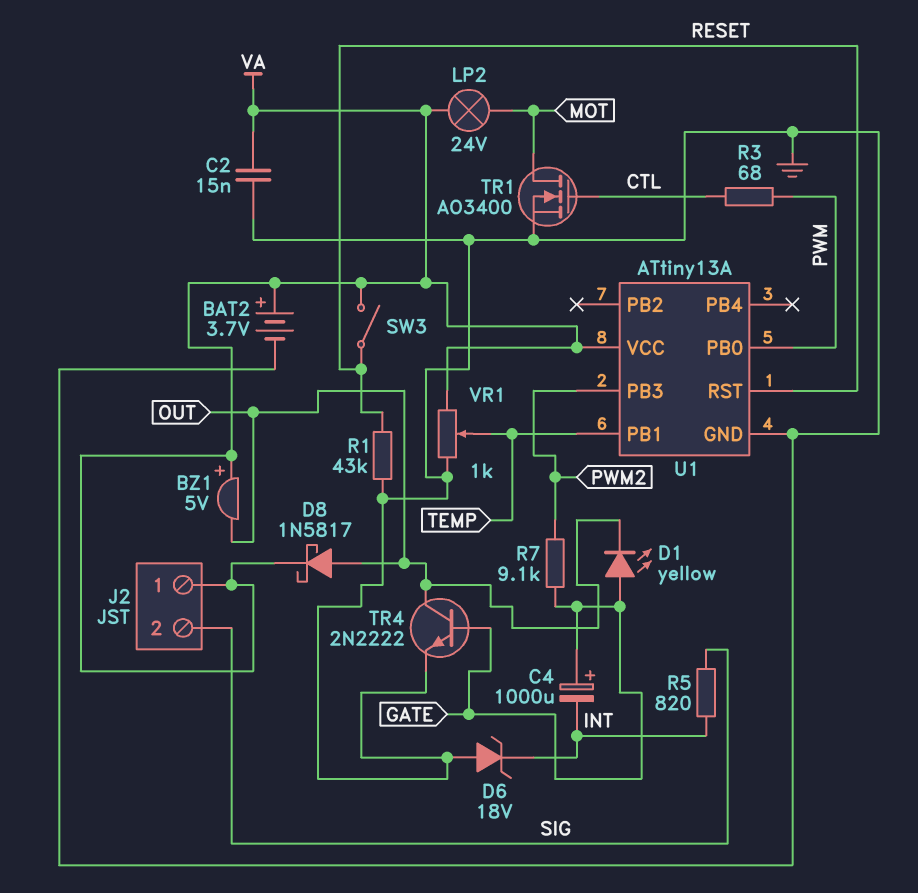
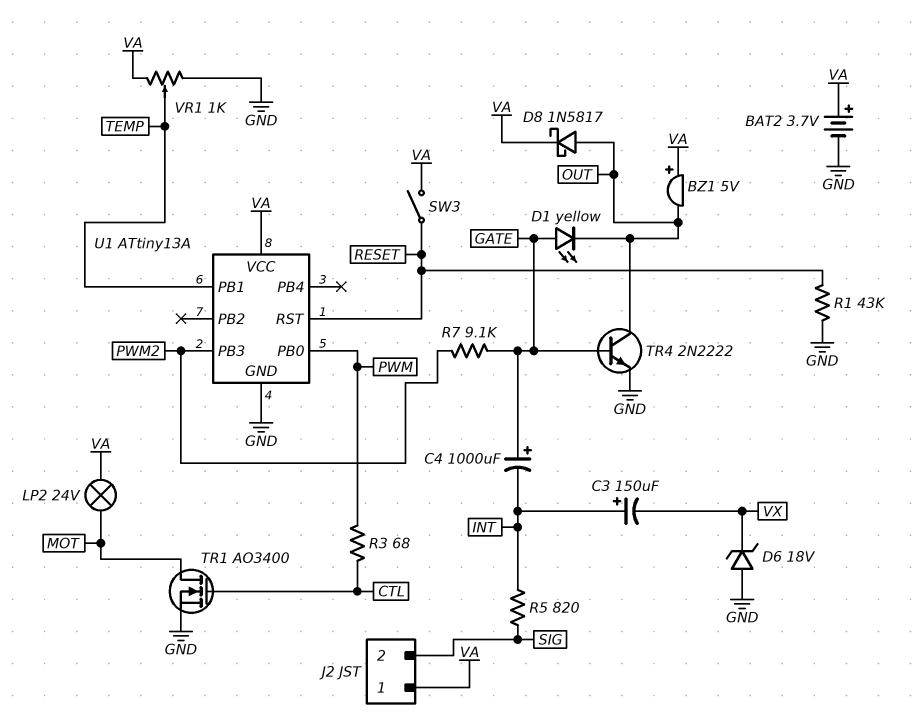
C2: 15nF (GND, VA) -> none
C3: none -> 150uF (plus INT, minus VX)
D6: zener 18V (A GND, K INT) -> zener 18V (A GND, K VX)

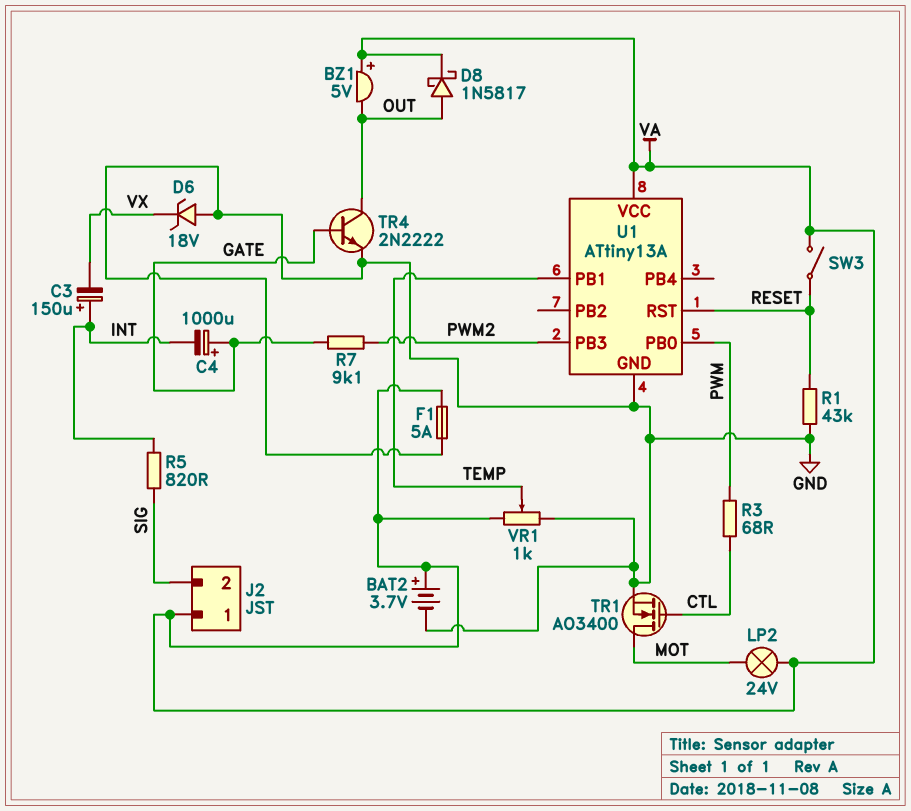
D1: LED yellow (A GATE, K OUT) -> none
F1: none -> 5A (GND, VA)

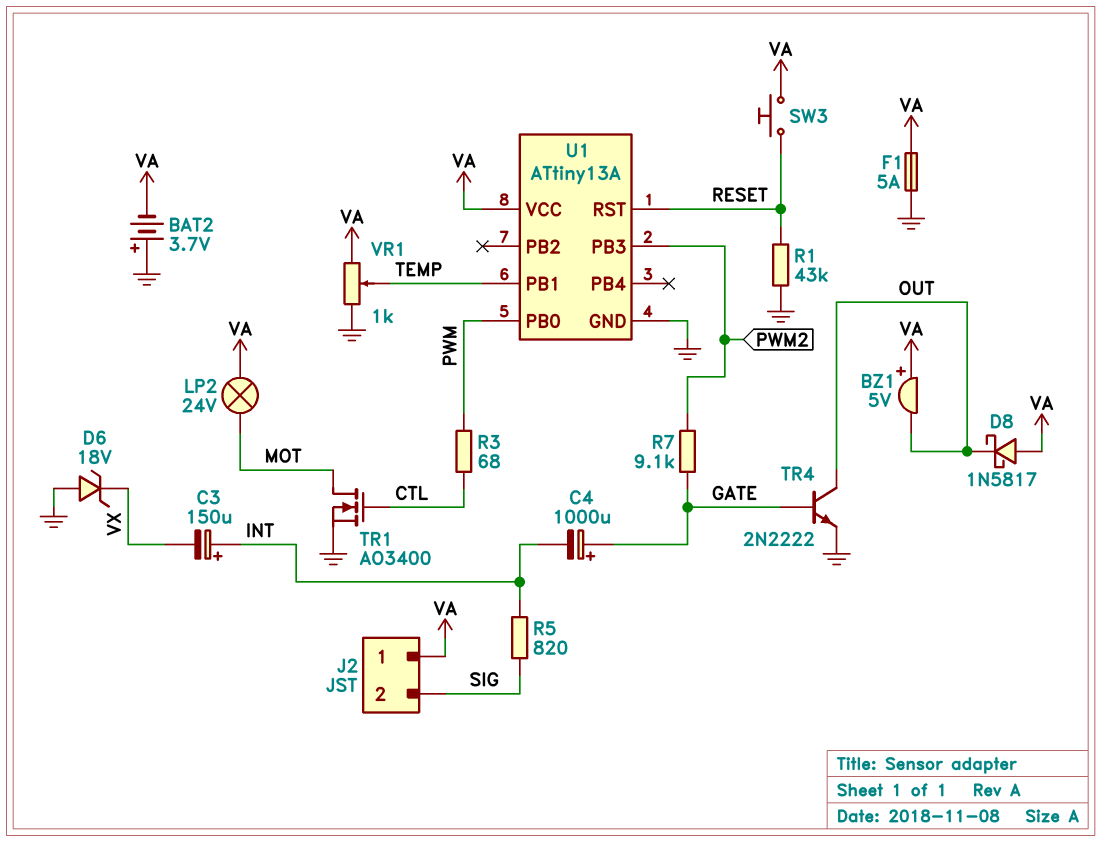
BAT2: 3.7V (plus VA, minus GND) -> 3.7V (plus GND, minus VA)
D8: schottky 1N5817 (A OUT, K VA) -> schottky 1N5817 (A VA, K OUT)
SW3: switch (RESET, VA) -> button (RESET, VA)

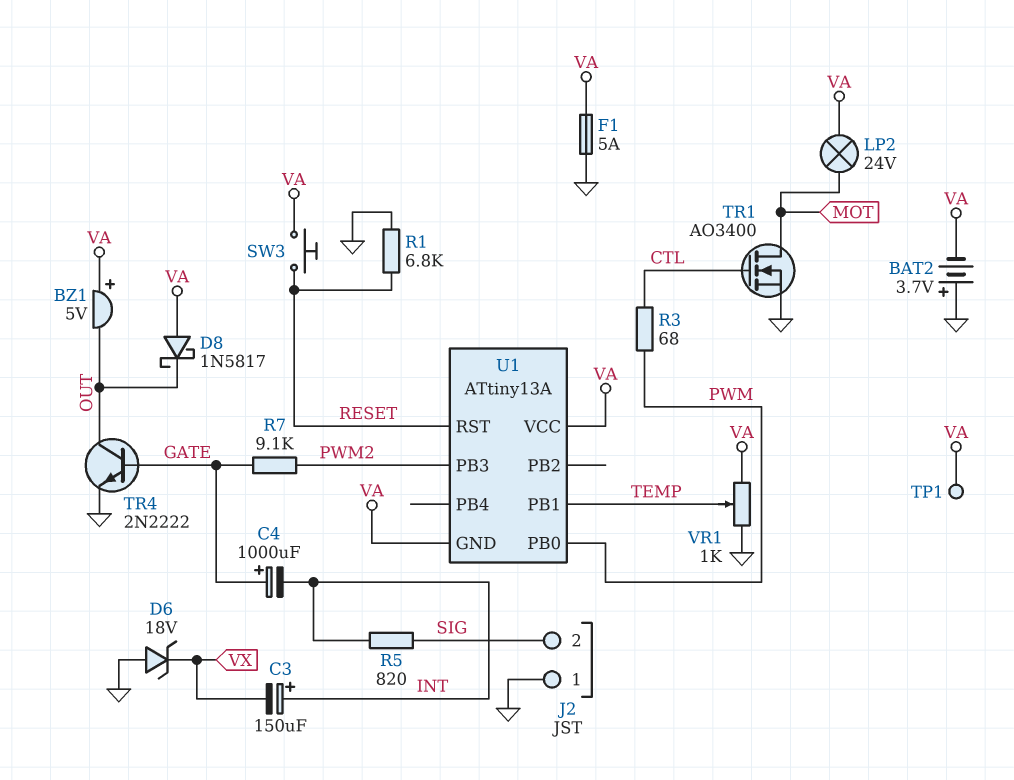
J2 pin 1: VA -> GND
R1: 43k (GND, RESET) -> 6.8k (GND, RESET)
TP1: none -> test point (VA)
U1 pin GND: GND -> VA

